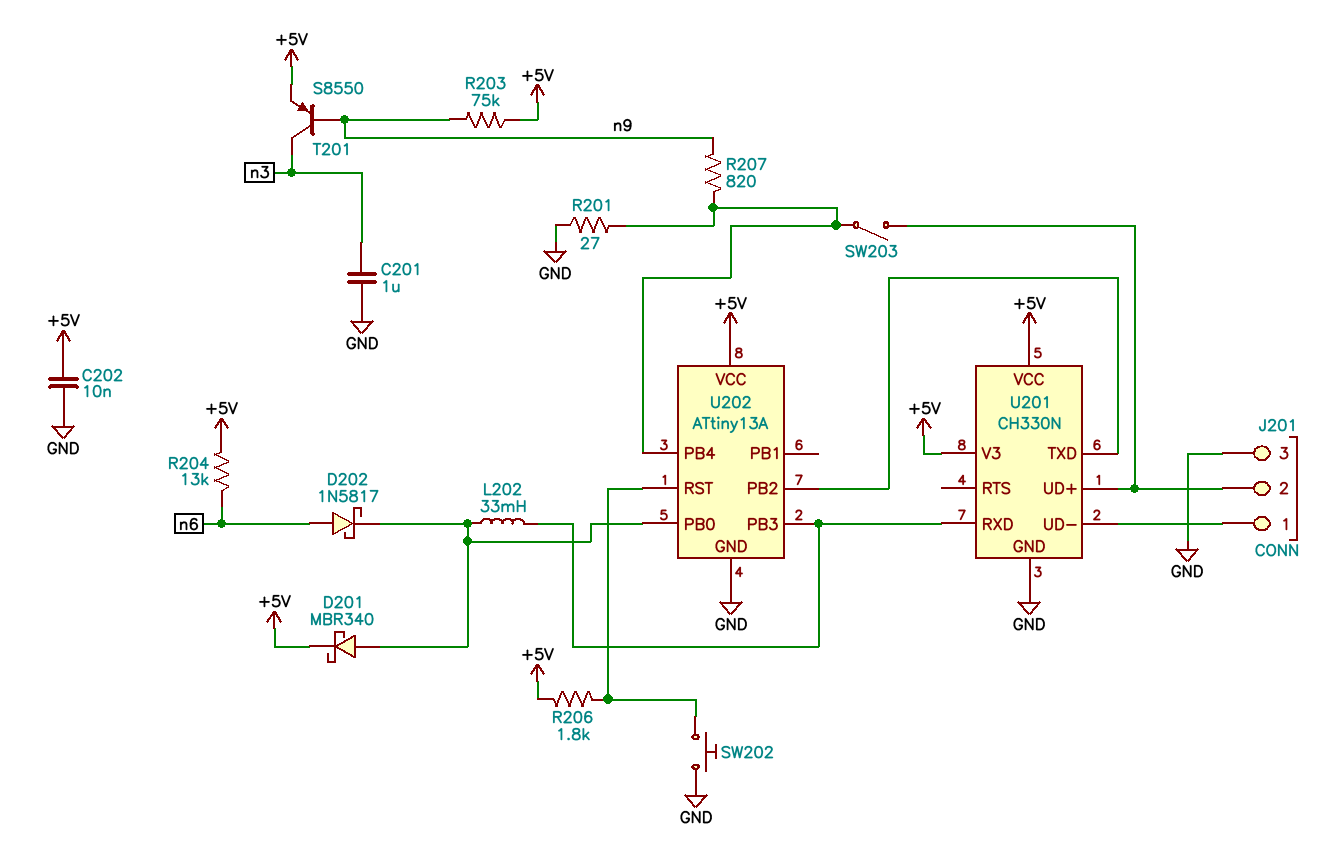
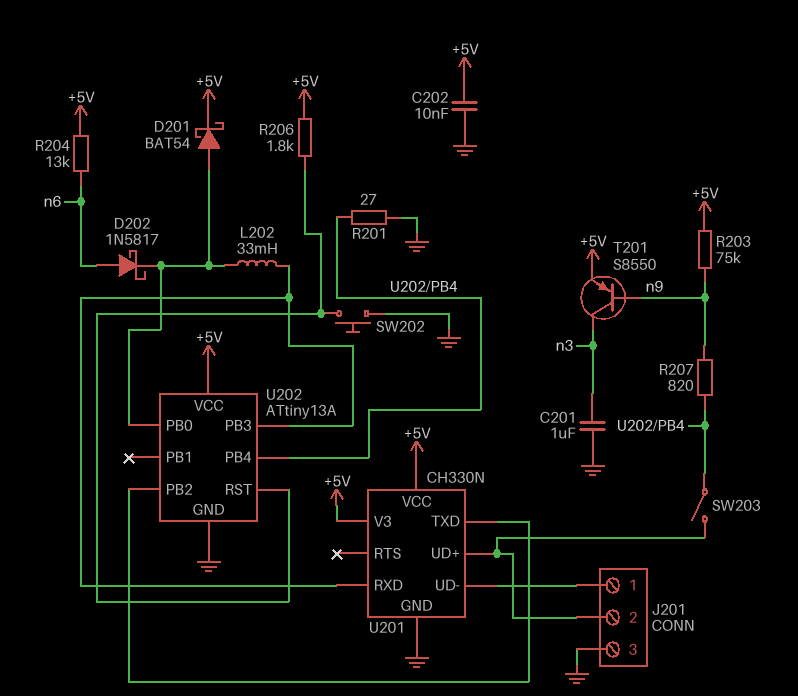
D201: schottky MBR340 (A U202/PB0, K +5V) -> schottky BAT54 (A U202/PB0, K +5V)

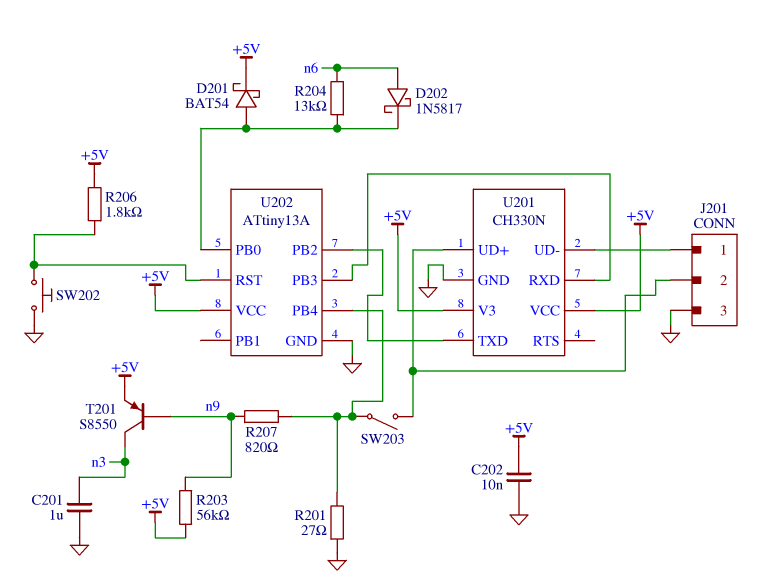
L202: 33mH (U201/RXD, U202/PB0) -> none
R203: 75k (+5V, n9) -> 56k (+5V, n9)
R204: 13k (+5V, n6) -> 13k (U202/PB0, n6)

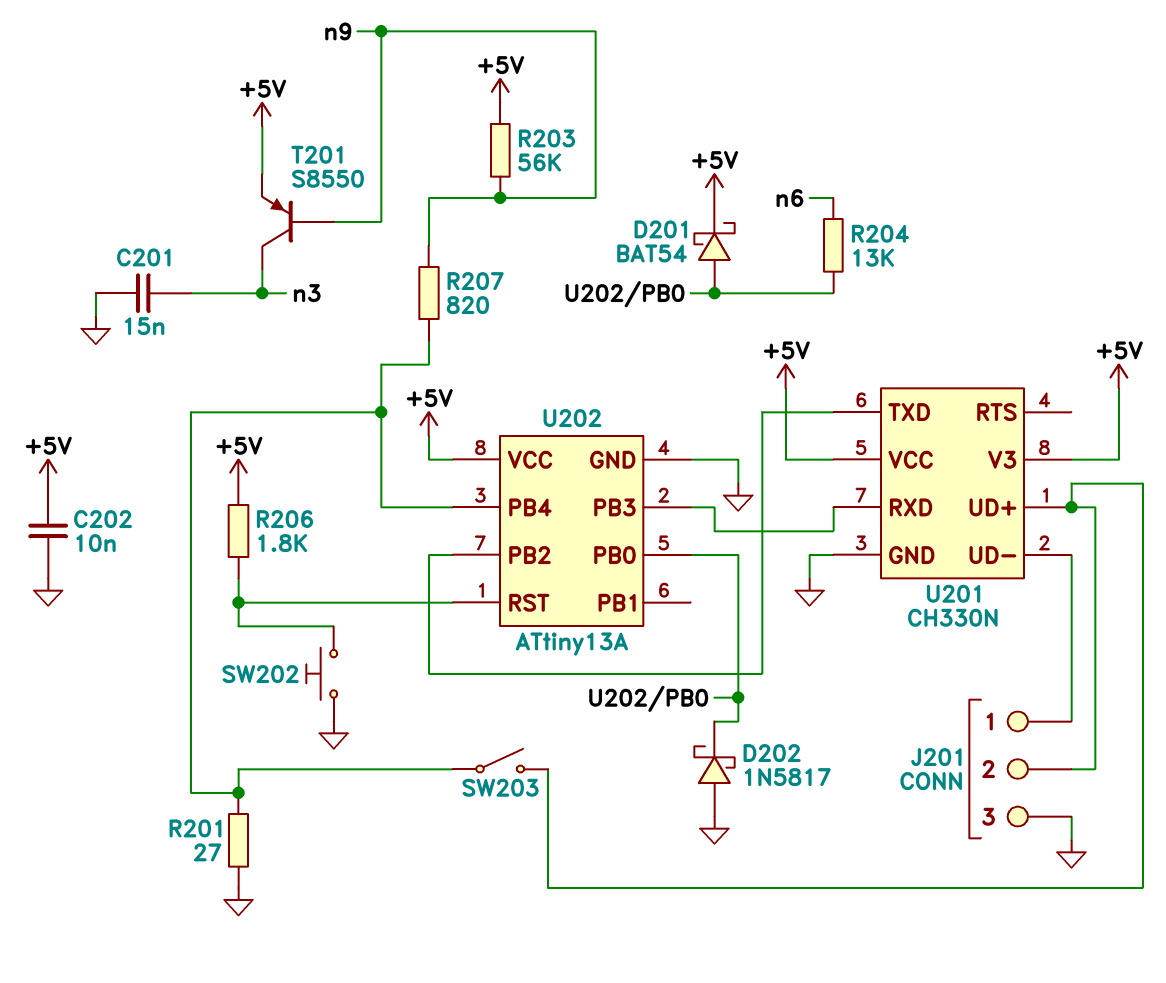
C201: 1uF (GND, n3) -> 15nF (GND, n3)
D202: schottky 1N5817 (A n6, K U202/PB0) -> schottky 1N5817 (A GND, K U202/PB0)

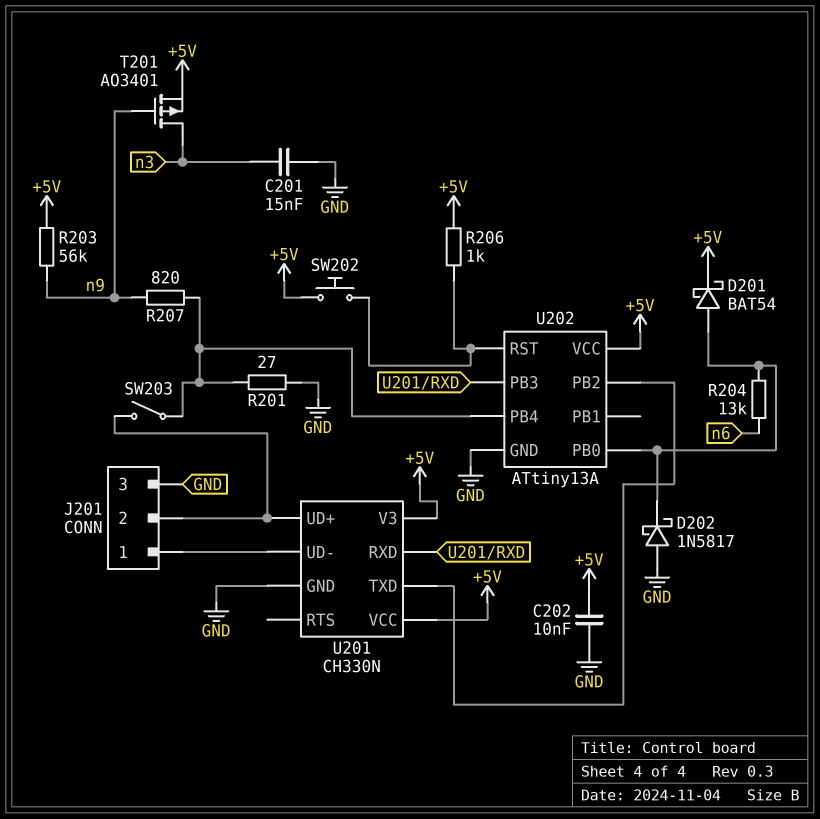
R206: 1.8k (+5V, U202/RST) -> 1k (+5V, U202/RST)
SW202: button (GND, U202/RST) -> button (+5V, U202/RST)
T201: PNP S8550 (B n9, C n3, E +5V) -> PMOS AO3401 (G n9, D n3, S +5V)

